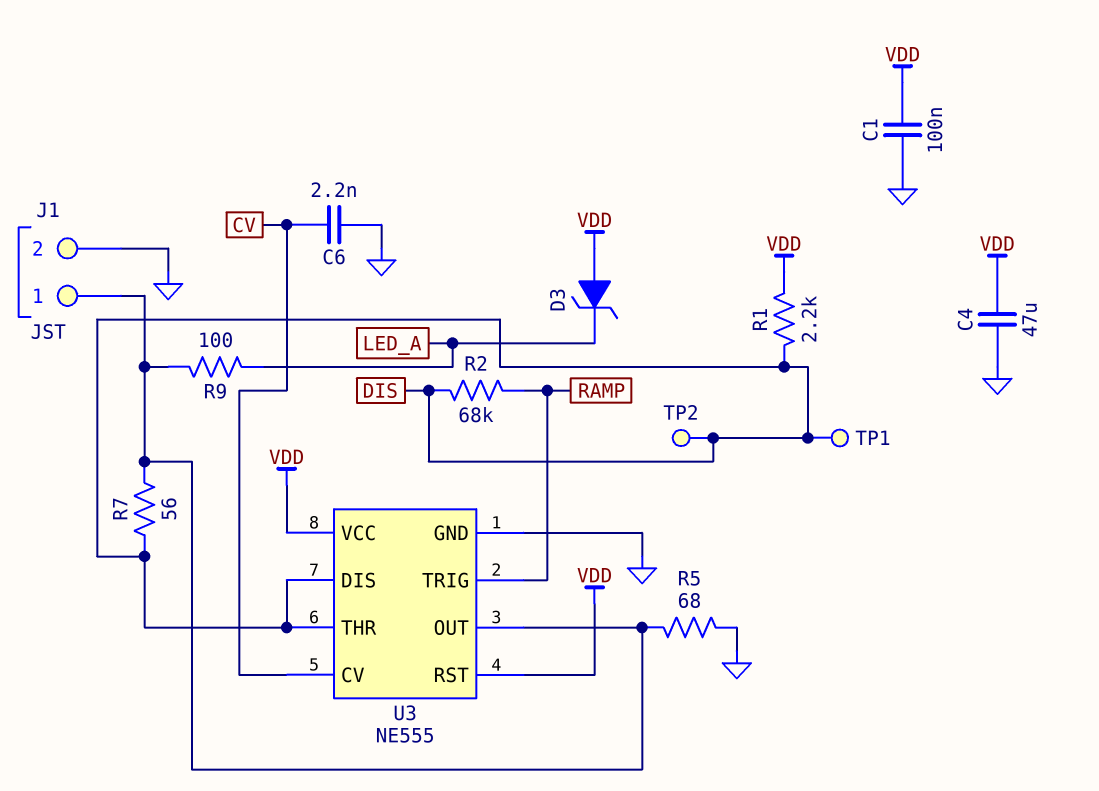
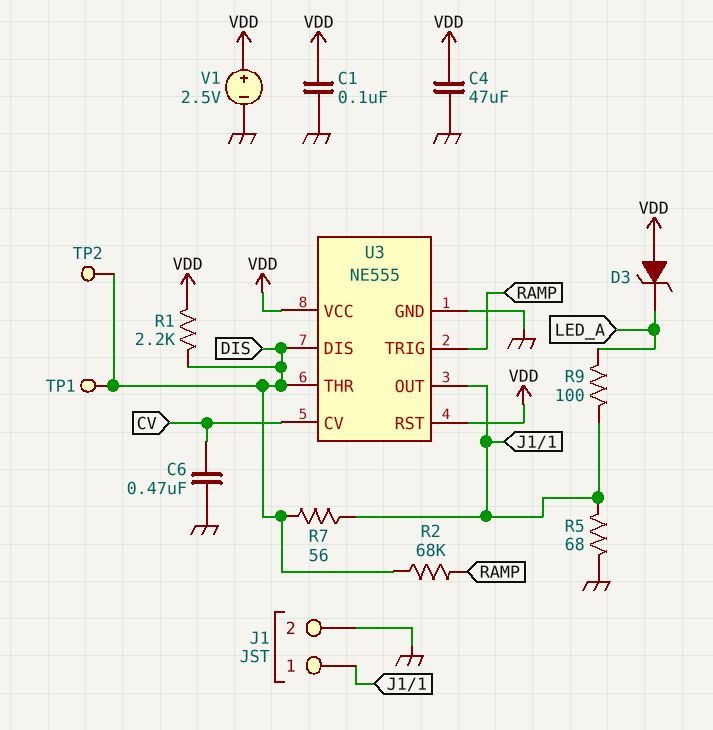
C6: 2.2nF (CV, GND) -> 470nF (CV, GND)
V1: none -> 2.5V (plus VDD, minus GND)

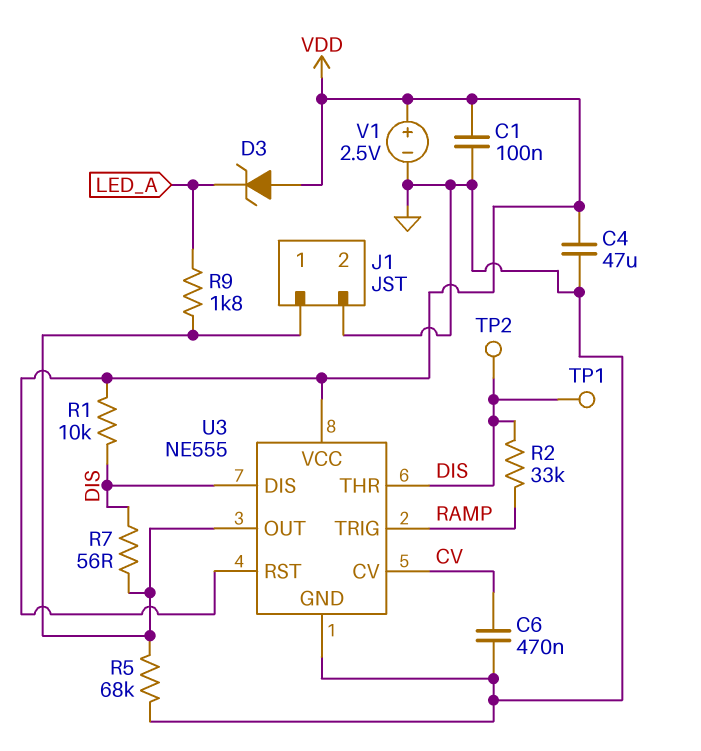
R1: 2.2k (DIS, VDD) -> 10k (DIS, VDD)
R2: 68k (DIS, RAMP) -> 33k (DIS, RAMP)
R5: 68 (GND, J1/1) -> 68k (GND, J1/1)
R9: 100 (J1/1, LED_A) -> 1.8k (J1/1, LED_A)

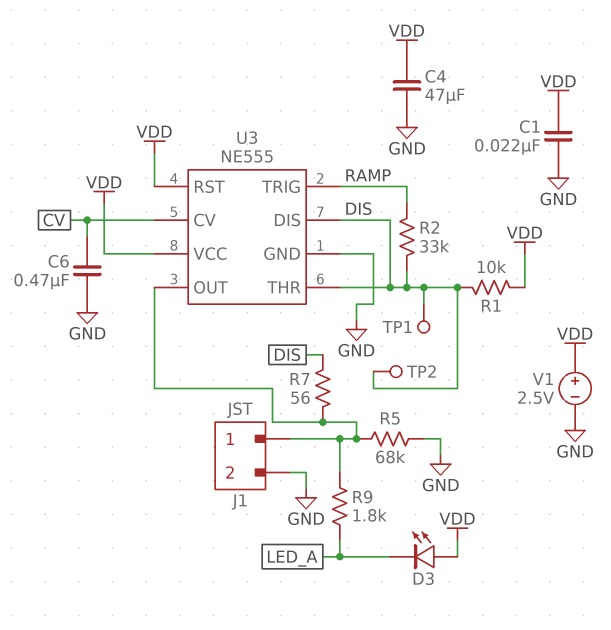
C1: 100nF (GND, VDD) -> 22nF (GND, VDD)
D3: zener (A VDD, K LED_A) -> LED (A VDD, K LED_A)

